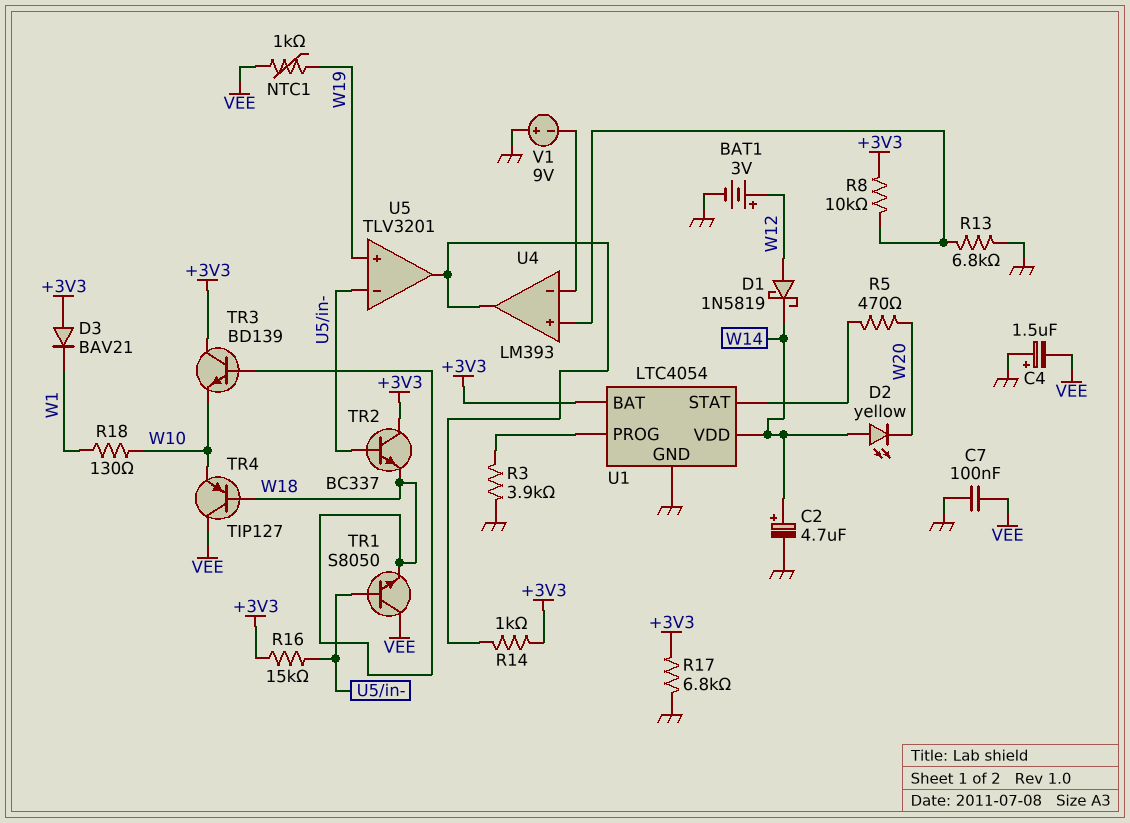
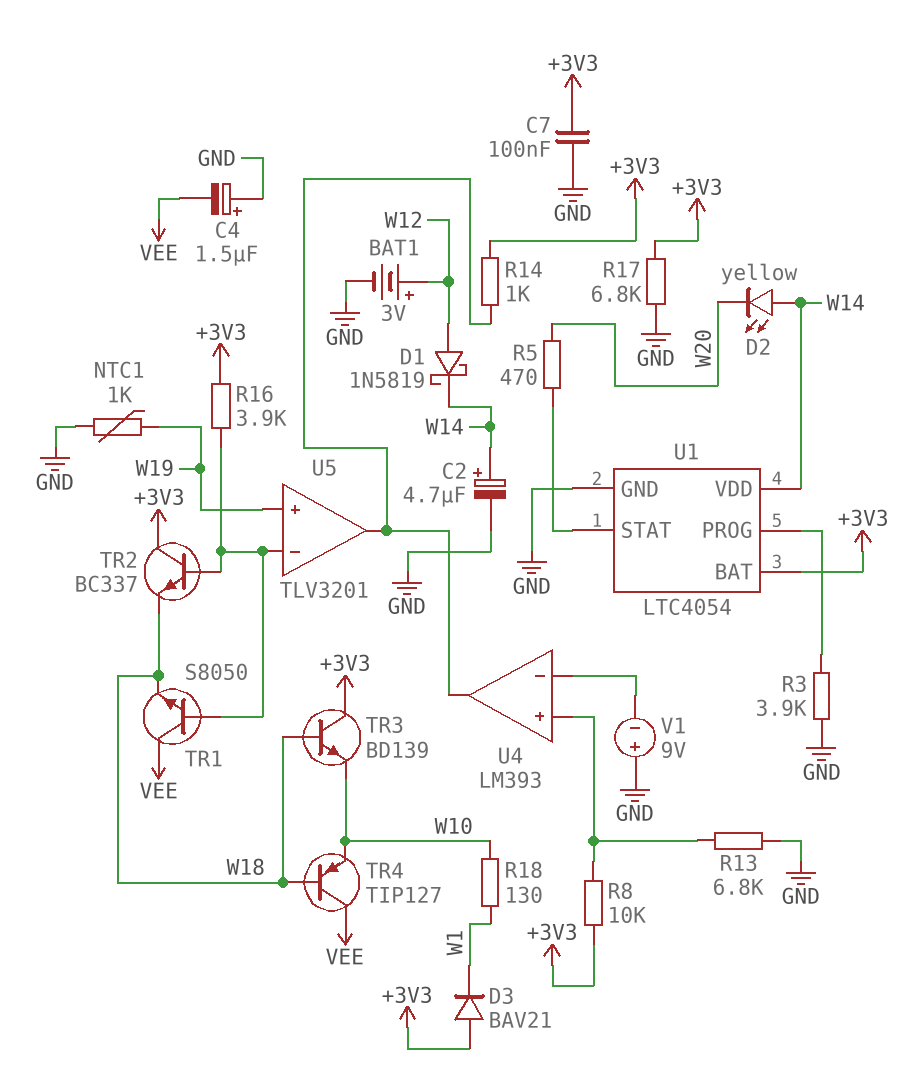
C7: 100nF (GND, VEE) -> 100nF (+3V3, GND)
NTC1: 1k (VEE, W19) -> 1k (GND, W19)
R16: 15k (+3V3, U5/in-) -> 3.9k (+3V3, U5/in-)

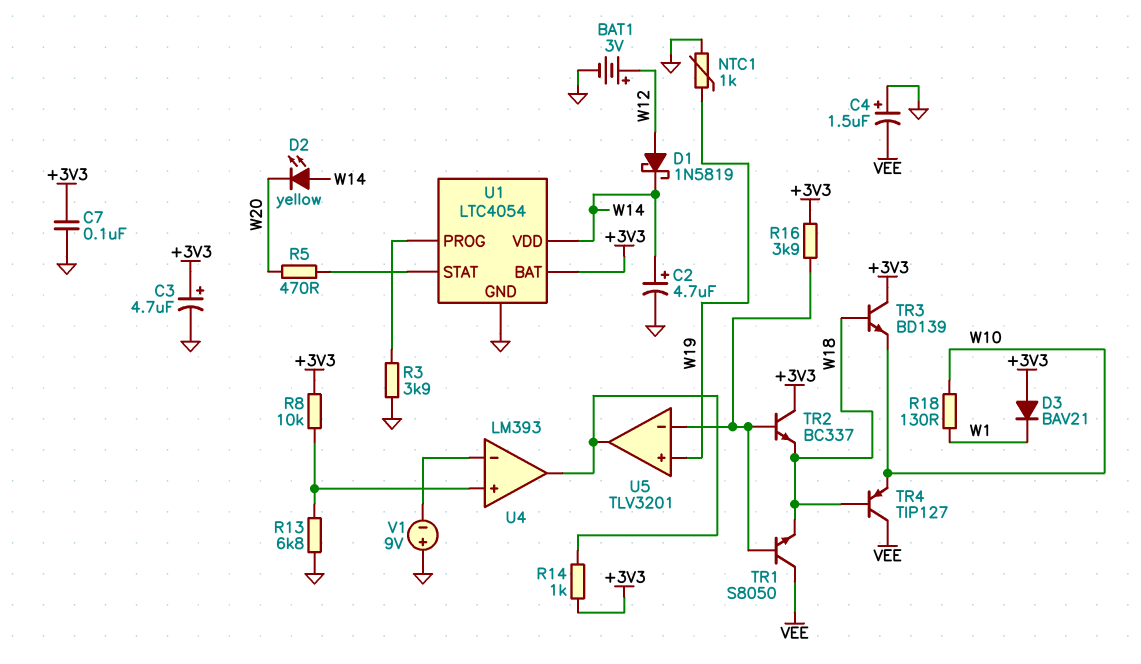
C3: none -> 4.7uF (plus +3V3, minus GND)
R17: 6.8k (+3V3, GND) -> none

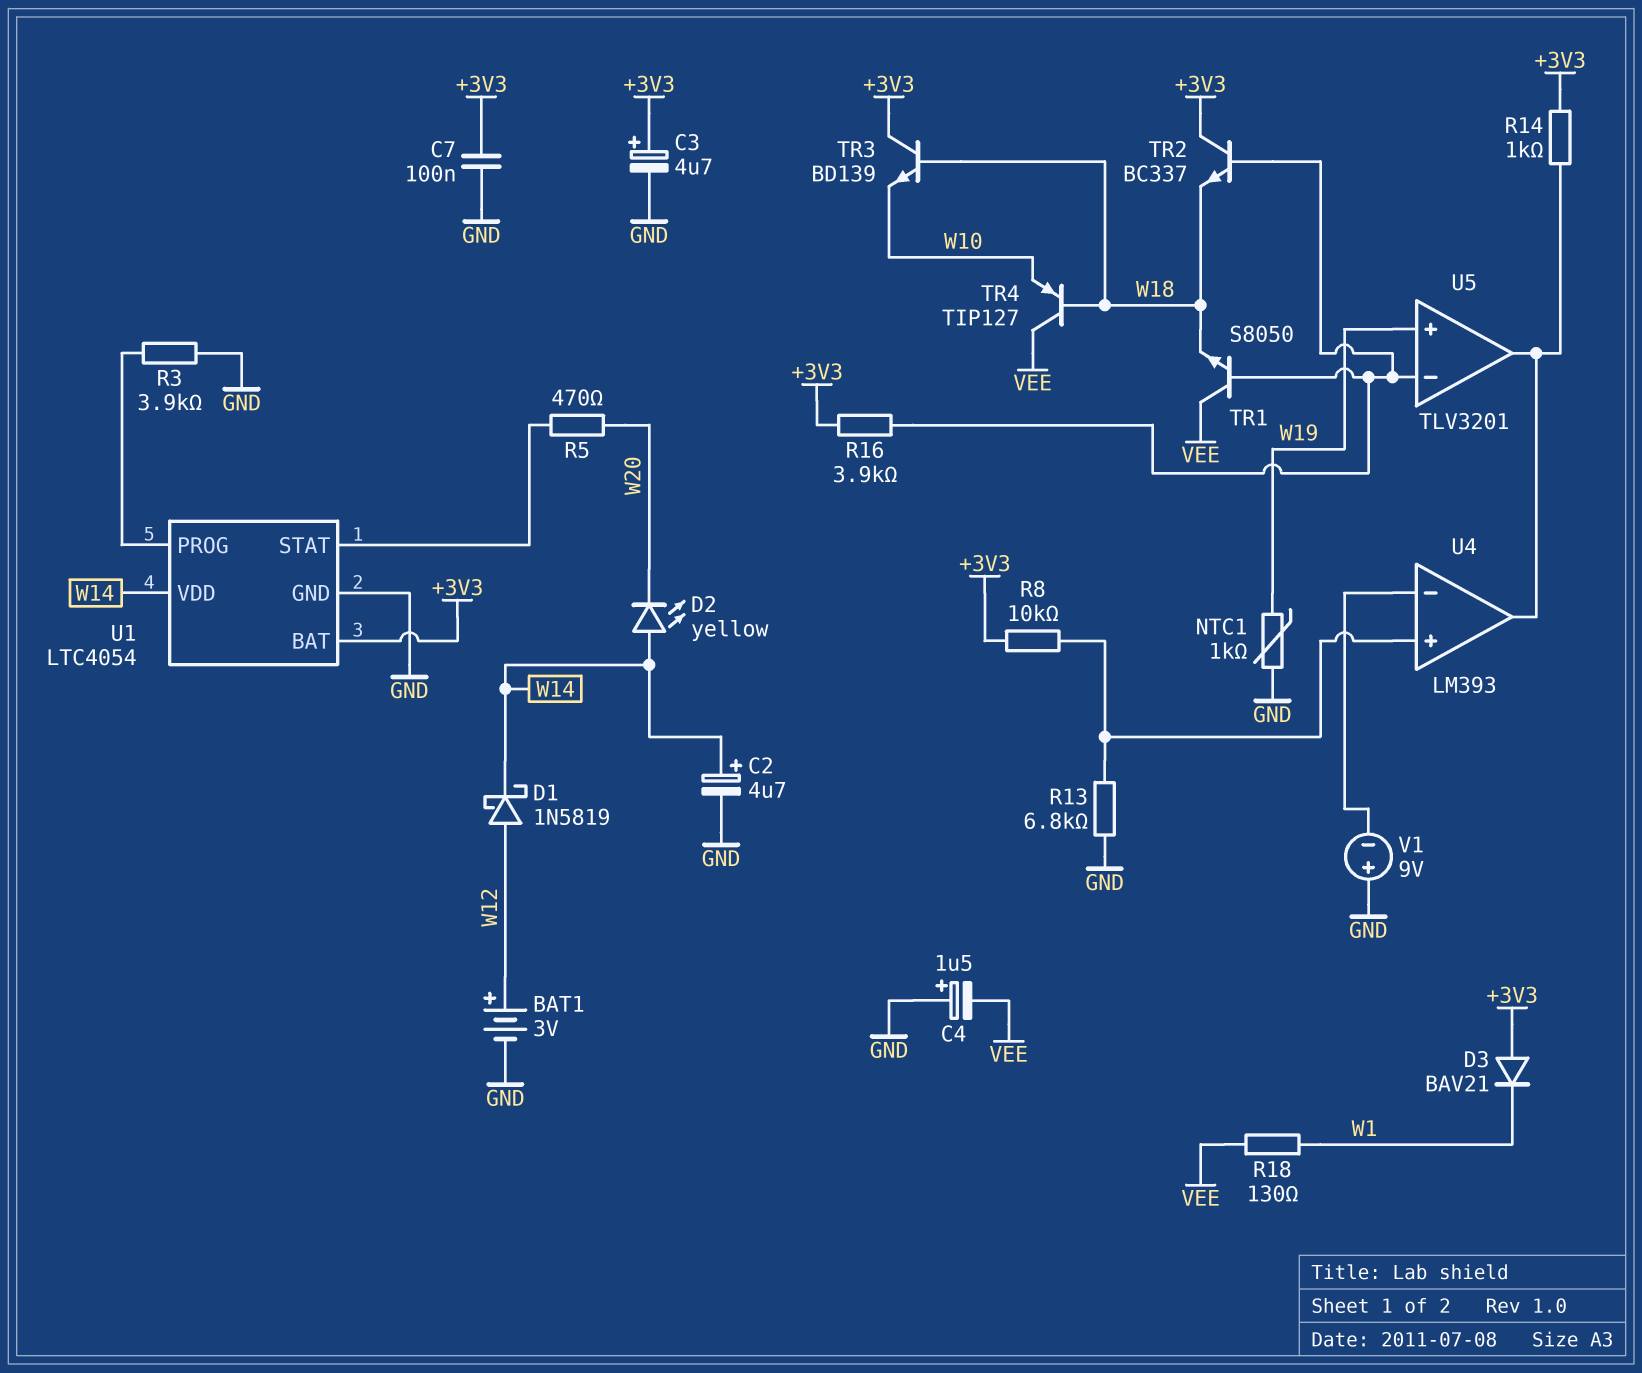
R18: 130 (W1, W10) -> 130 (VEE, W1)

